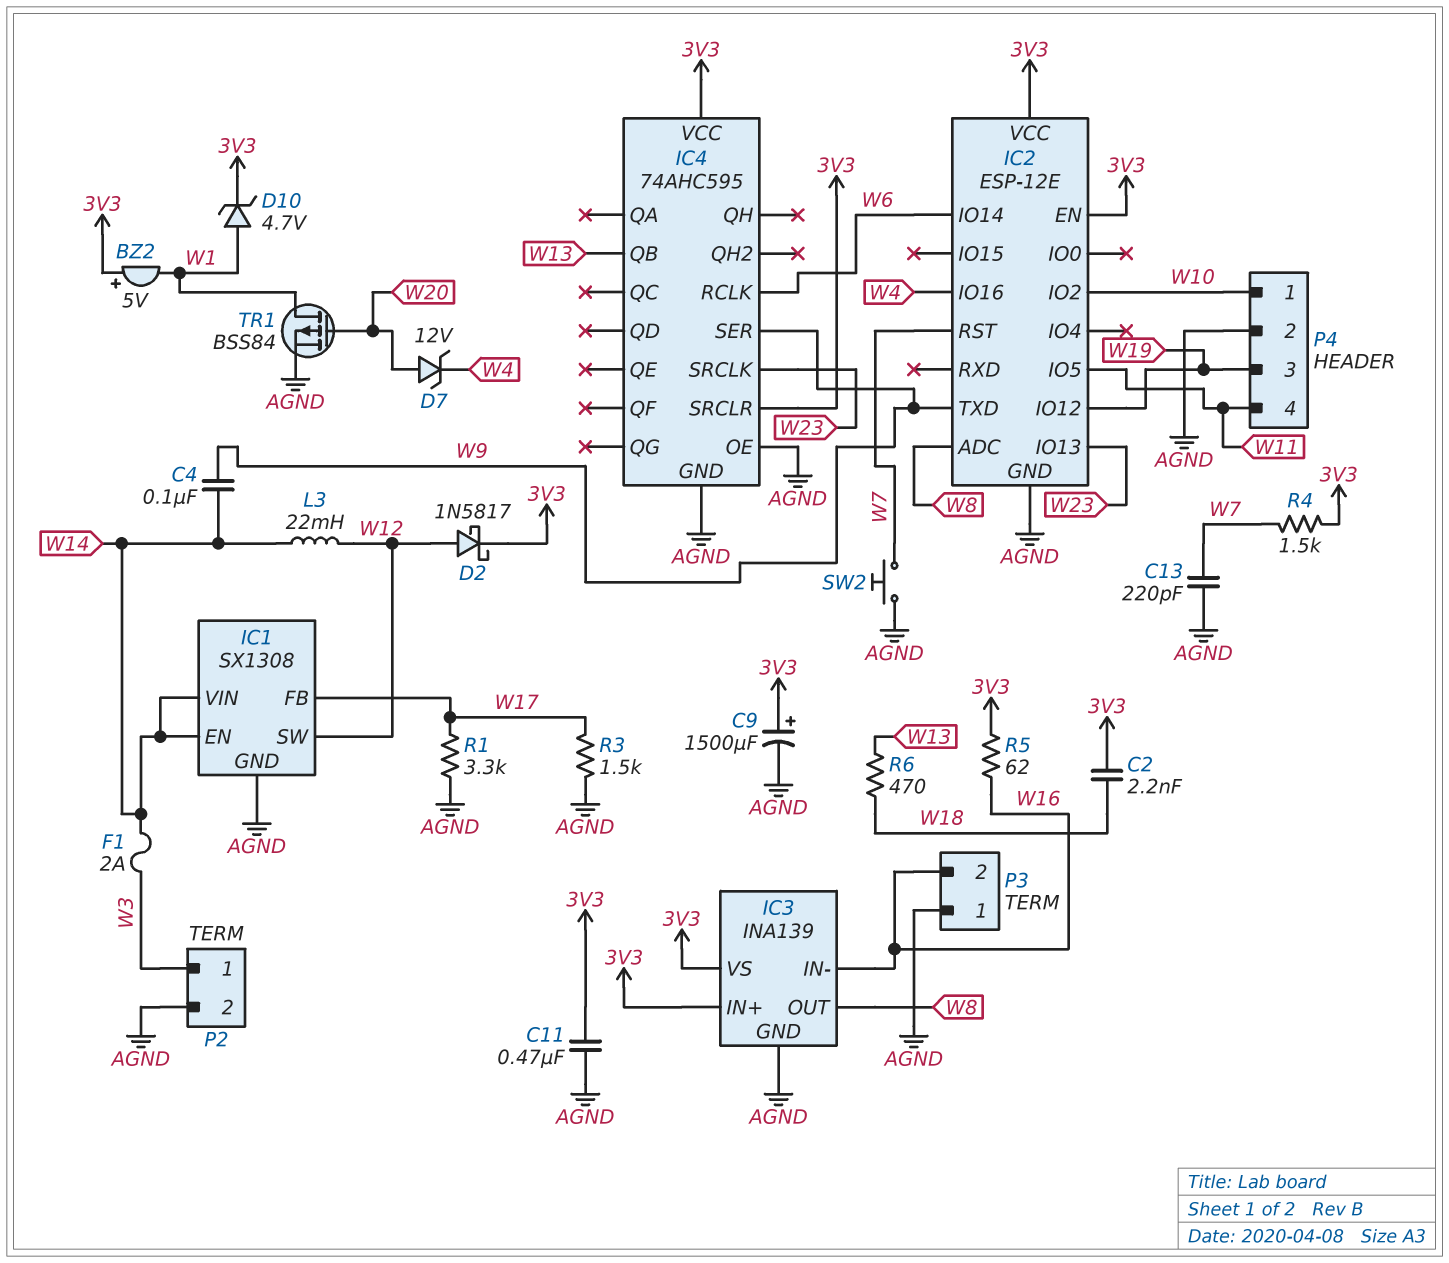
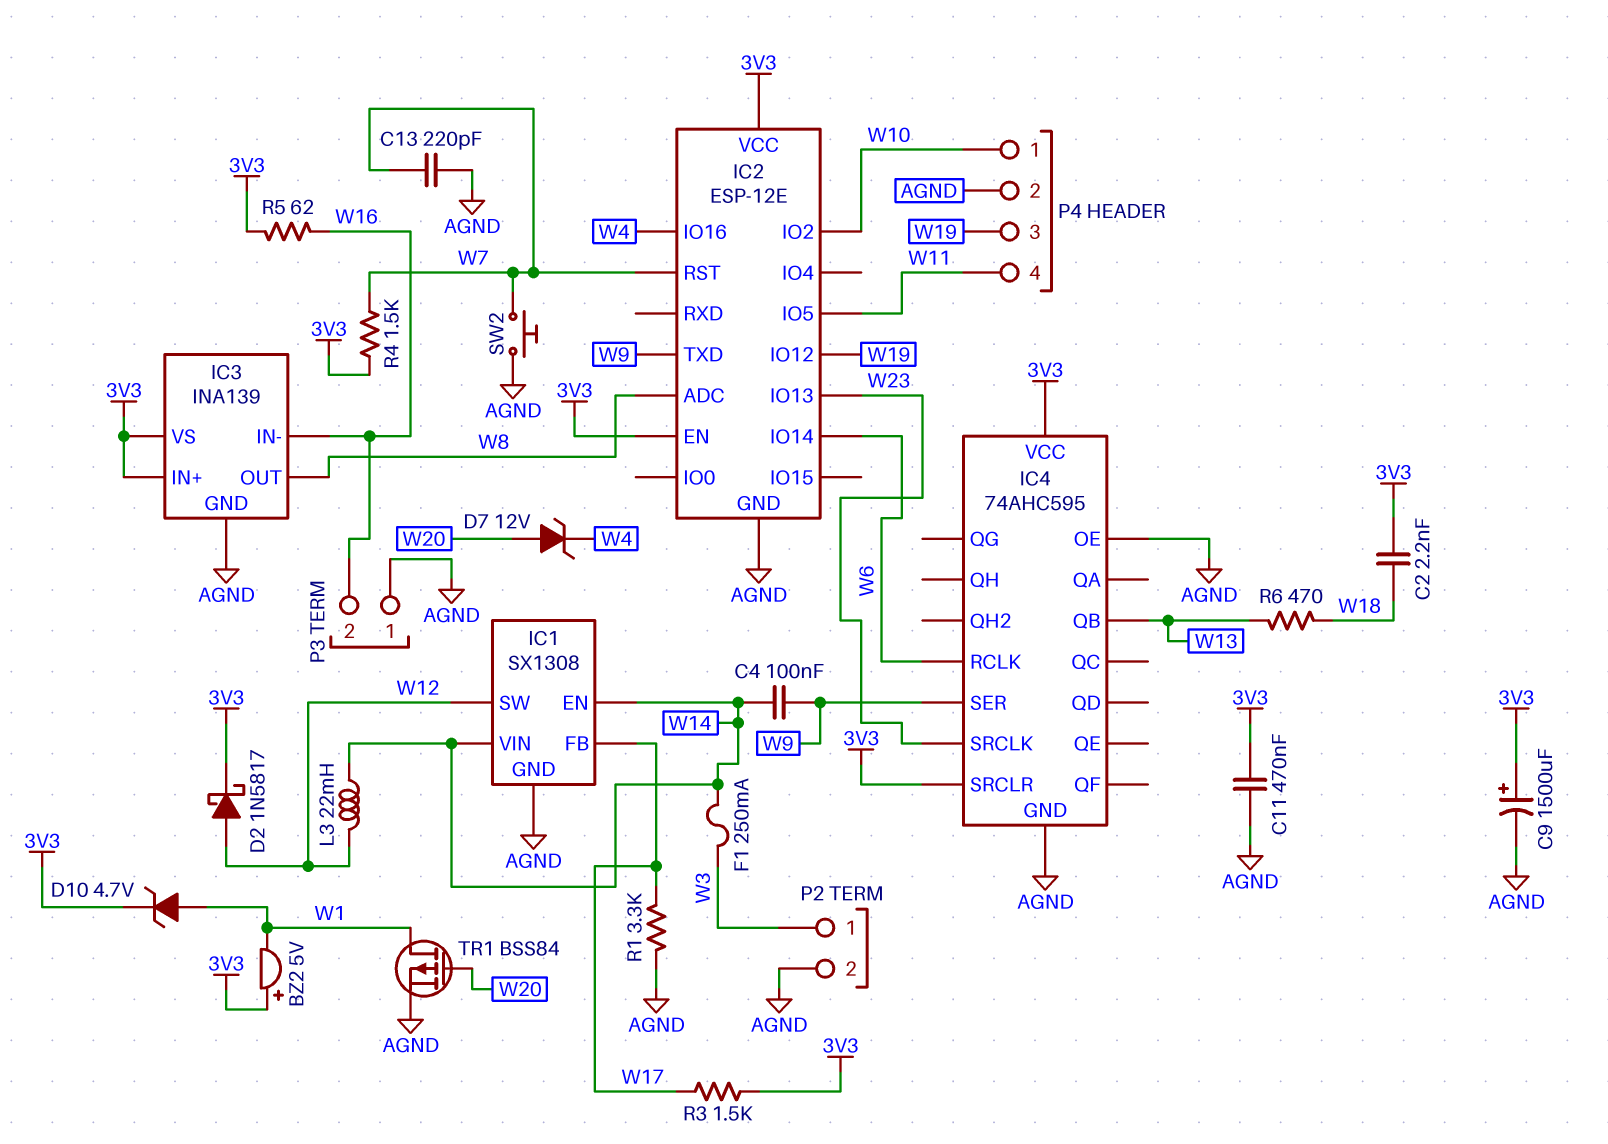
F1: 2A (W3, W14) -> 250mA (W3, W14)
R3: 1.5k (AGND, W17) -> 1.5k (3V3, W17)

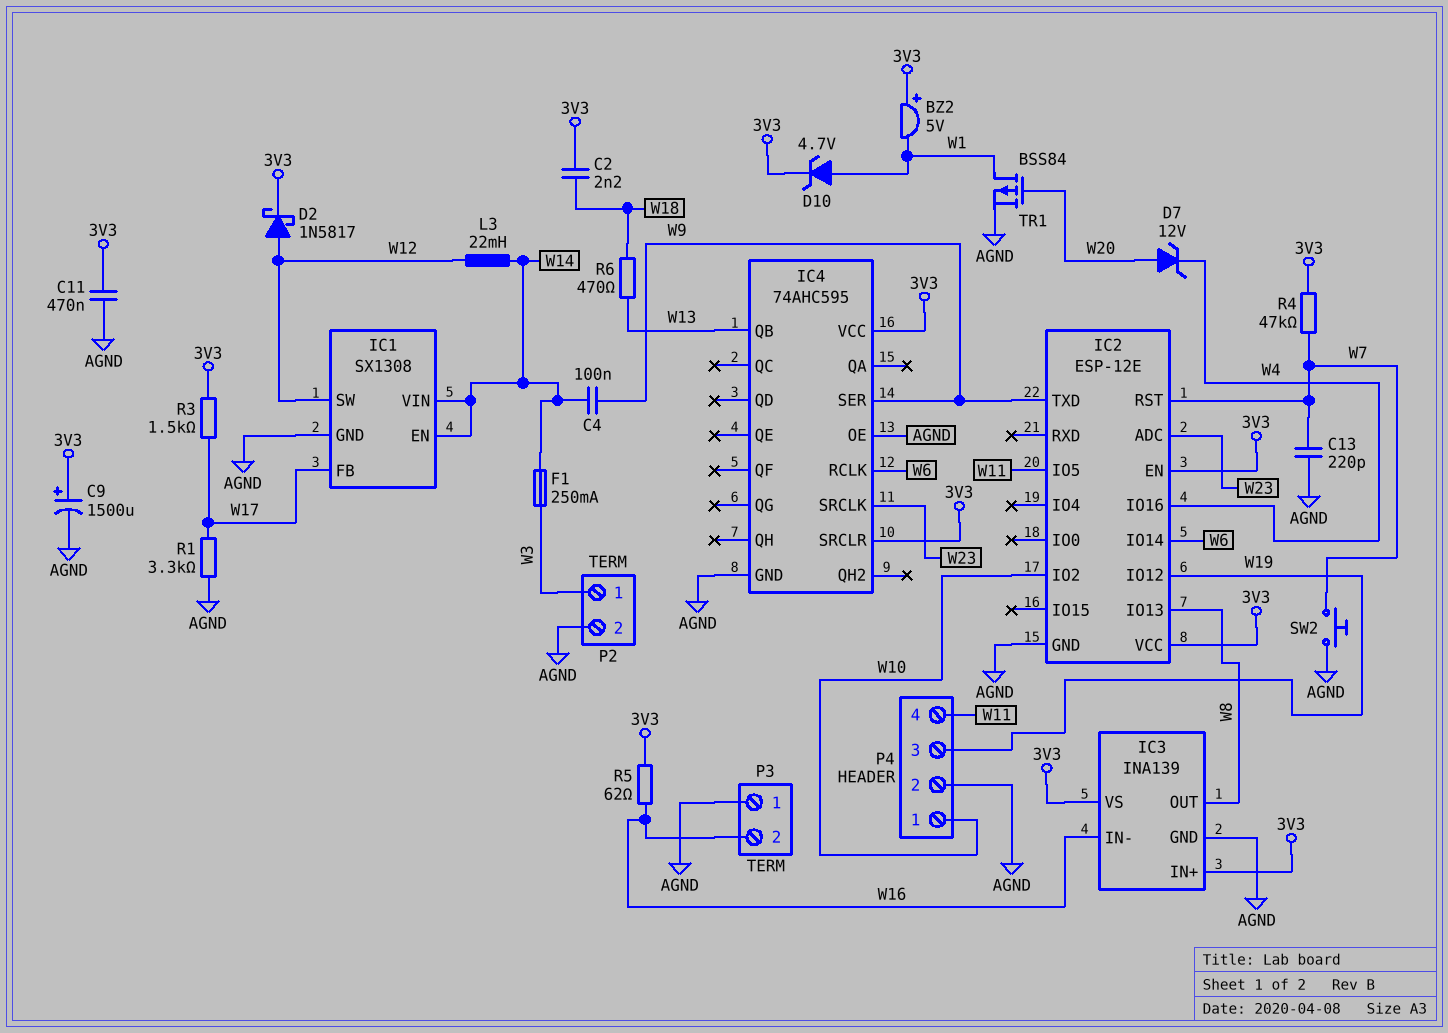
IC2 pin ADC: W8 -> W23
IC2 pin IO13: W23 -> W8
R4: 1.5k (3V3, W7) -> 47k (3V3, W7)

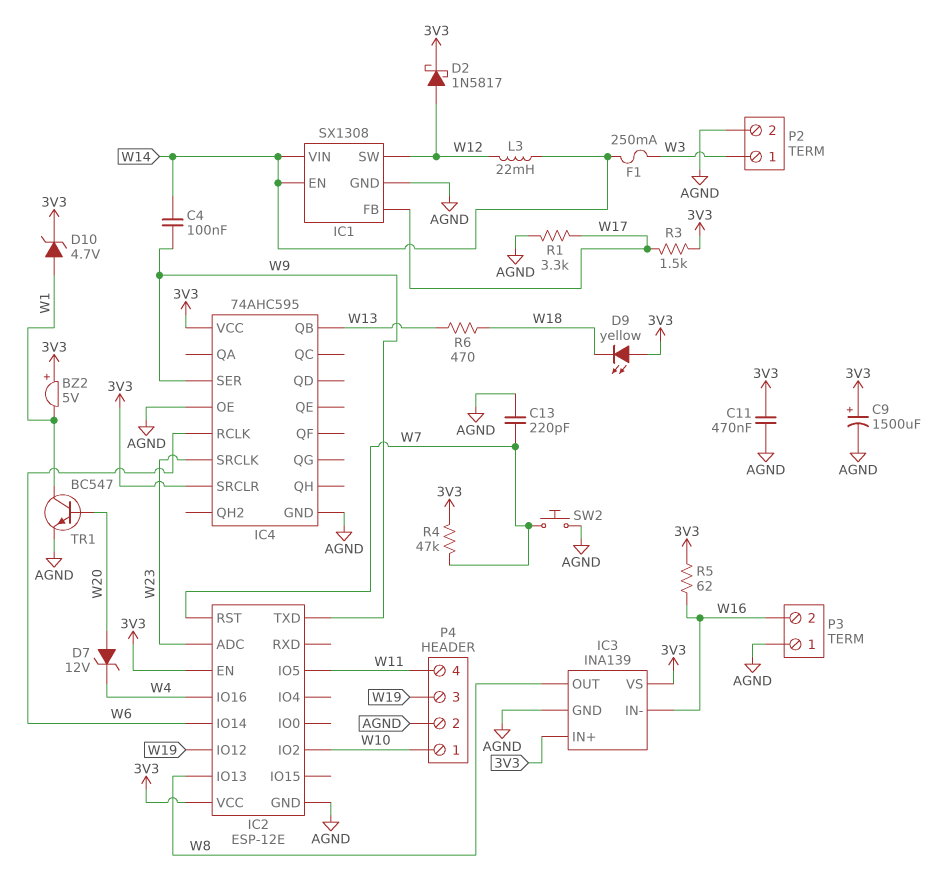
C2: 2.2nF (3V3, W18) -> none
D9: none -> LED yellow (A 3V3, K W18)
TR1: PMOS BSS84 (G W20, D W1, S AGND) -> NPN BC547 (B W20, C W1, E AGND)

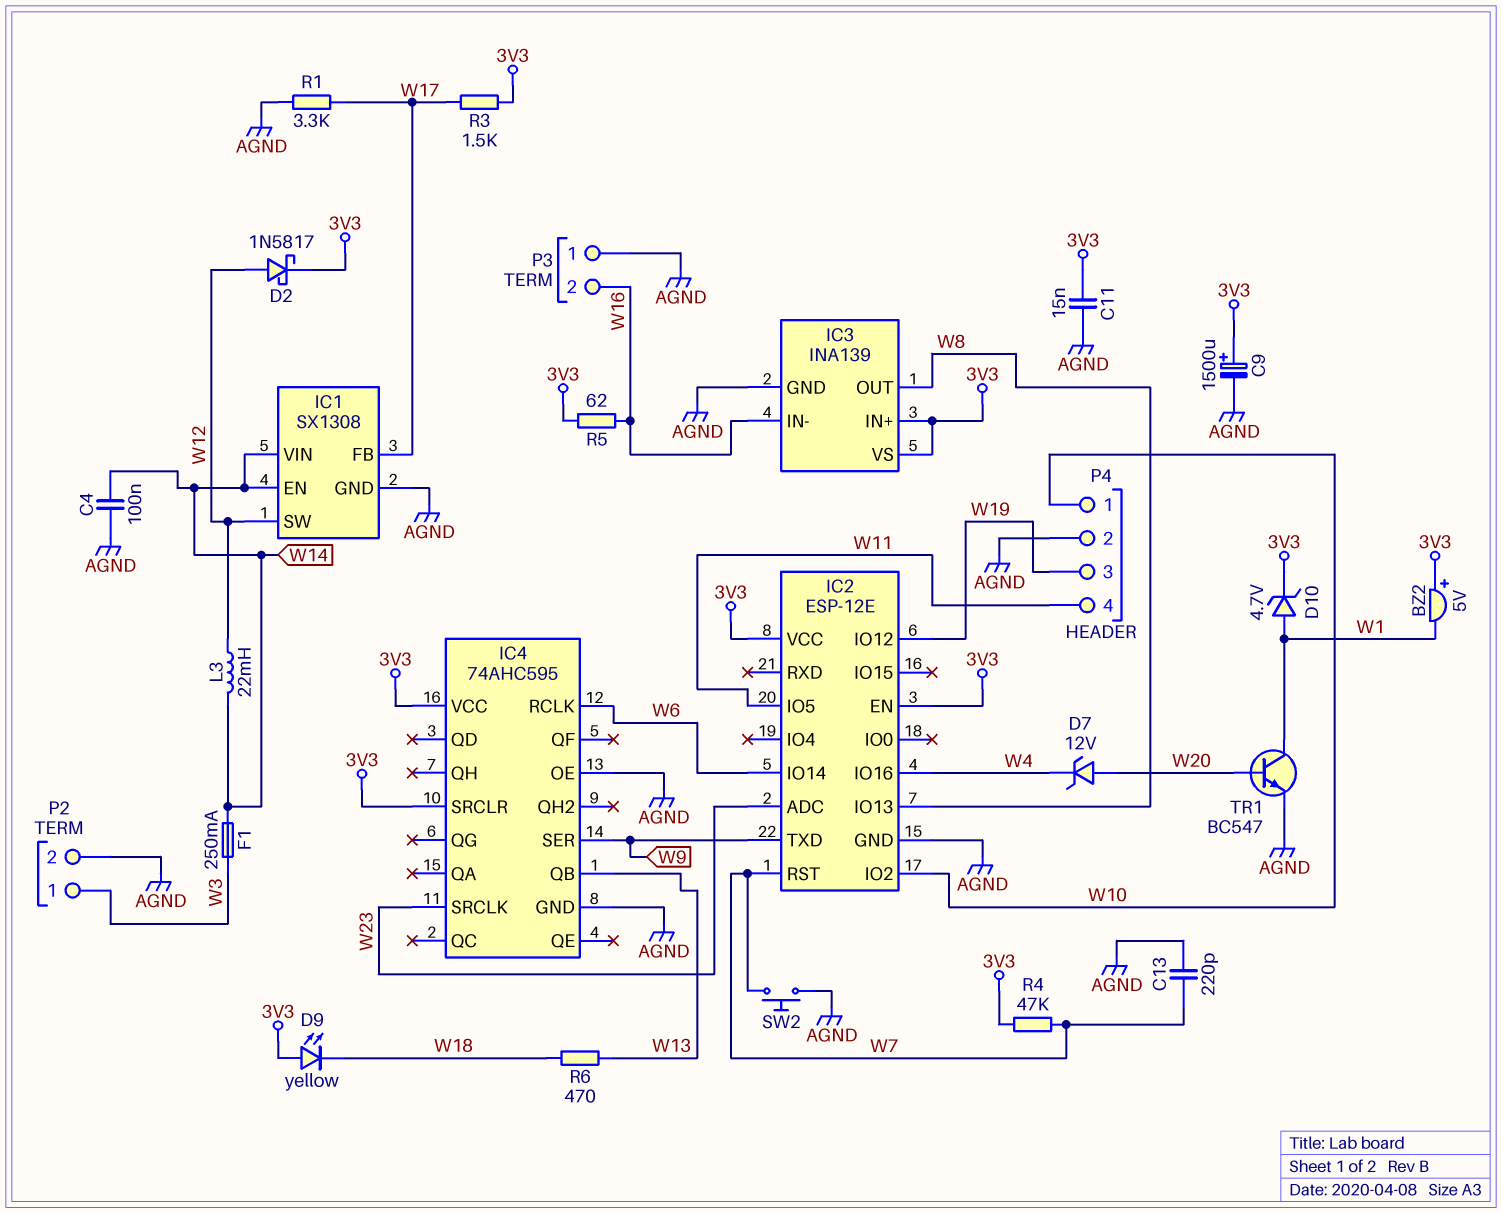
C4: 100nF (W9, W14) -> 100nF (AGND, W14)
C11: 470nF (3V3, AGND) -> 15nF (3V3, AGND)

